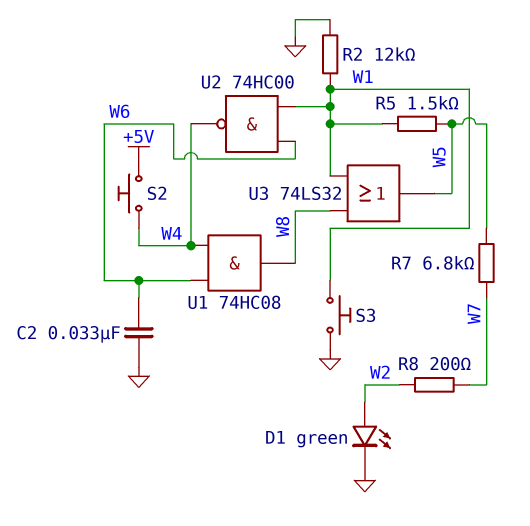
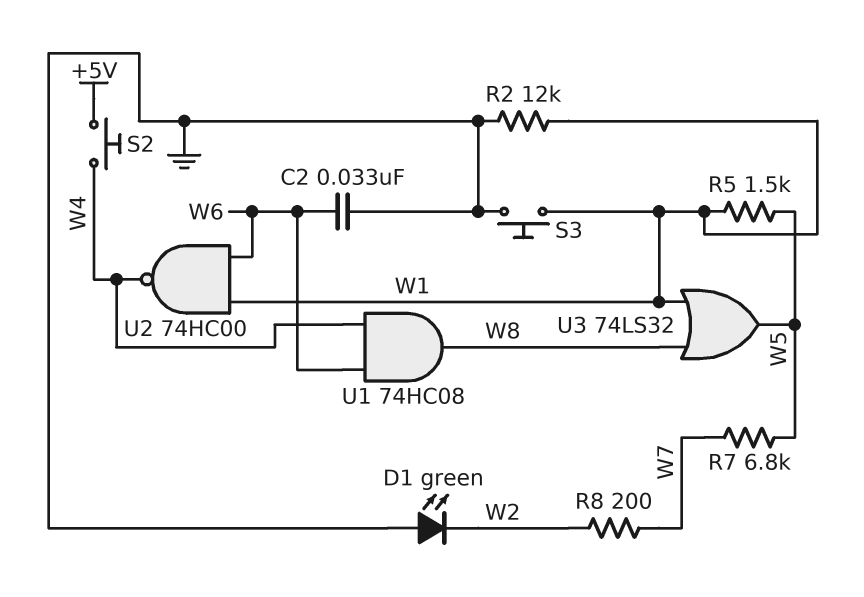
D1: LED green (A W2, K GND) -> LED green (A GND, K W2)

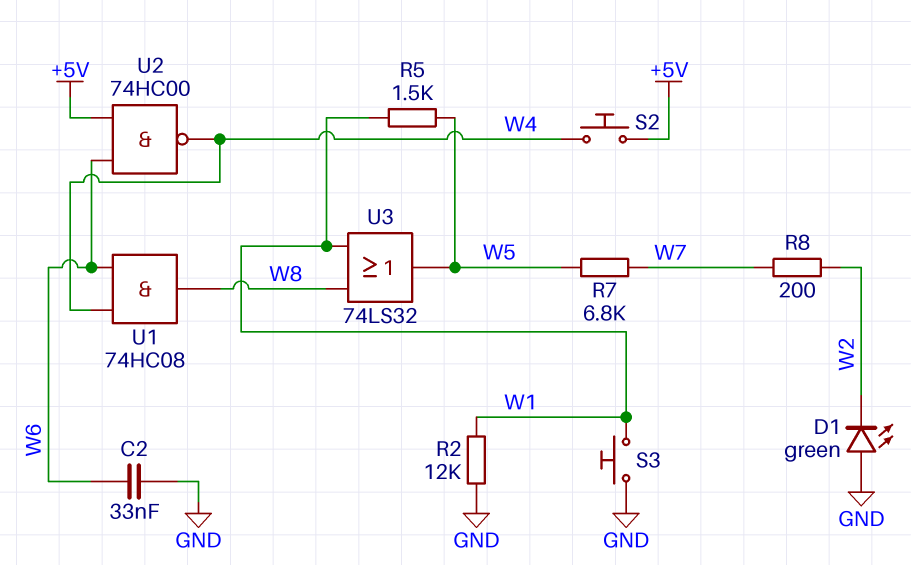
U2: NAND 74HC00 (in W1, in W6, out W4) -> NAND 74HC00 (in +5V, in W6, out W4)

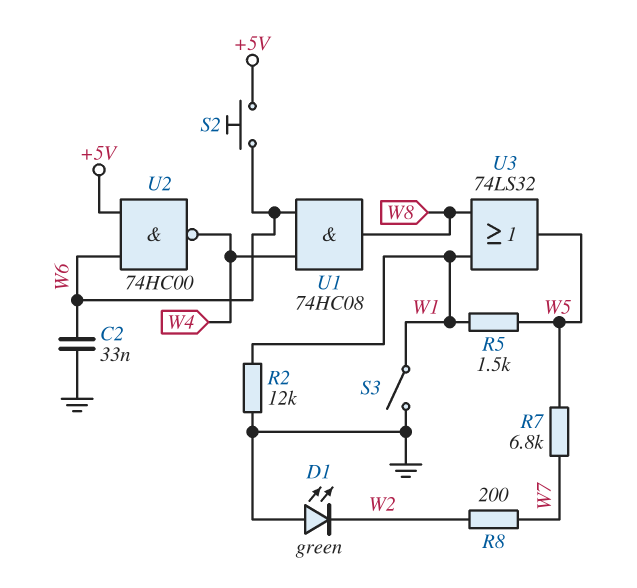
S2: button (+5V, W4) -> button (+5V, W6)
S3: button (GND, W1) -> switch (GND, W1)

